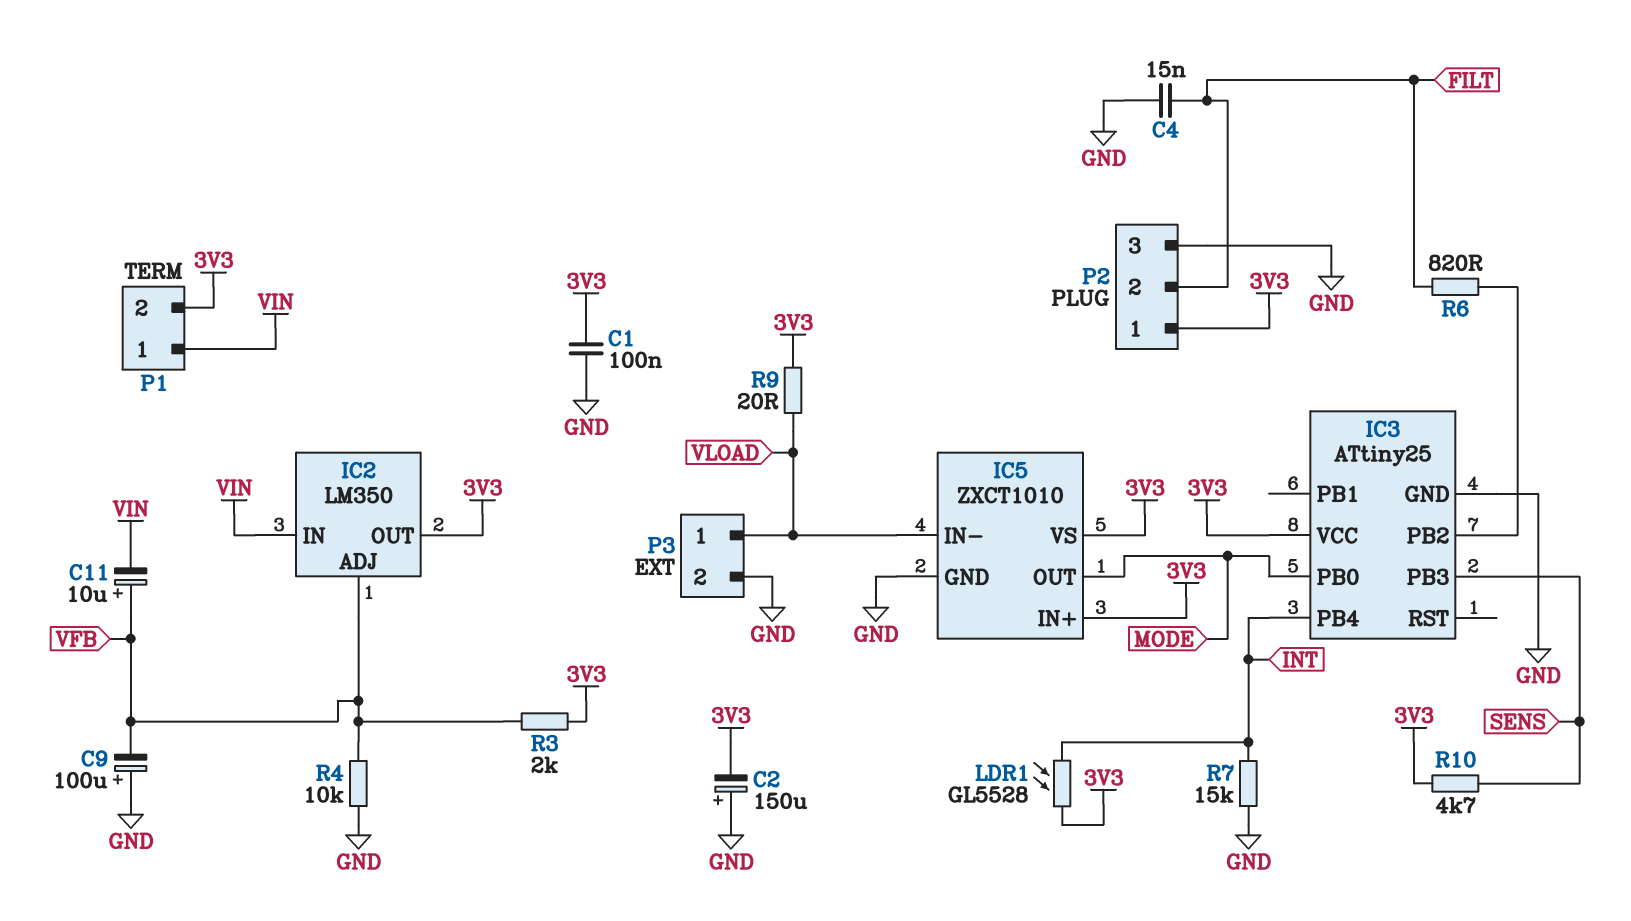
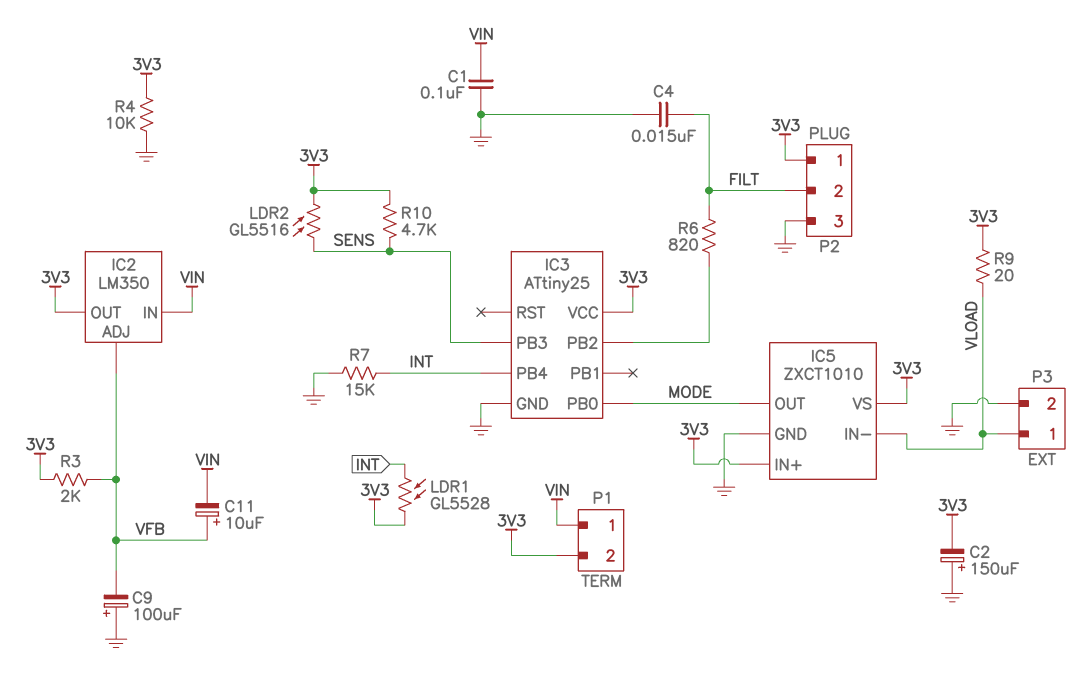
C1: 100nF (3V3, GND) -> 100nF (GND, VIN)
LDR2: none -> GL5516 (3V3, SENS)
R4: 10k (GND, VFB) -> 10k (3V3, GND)

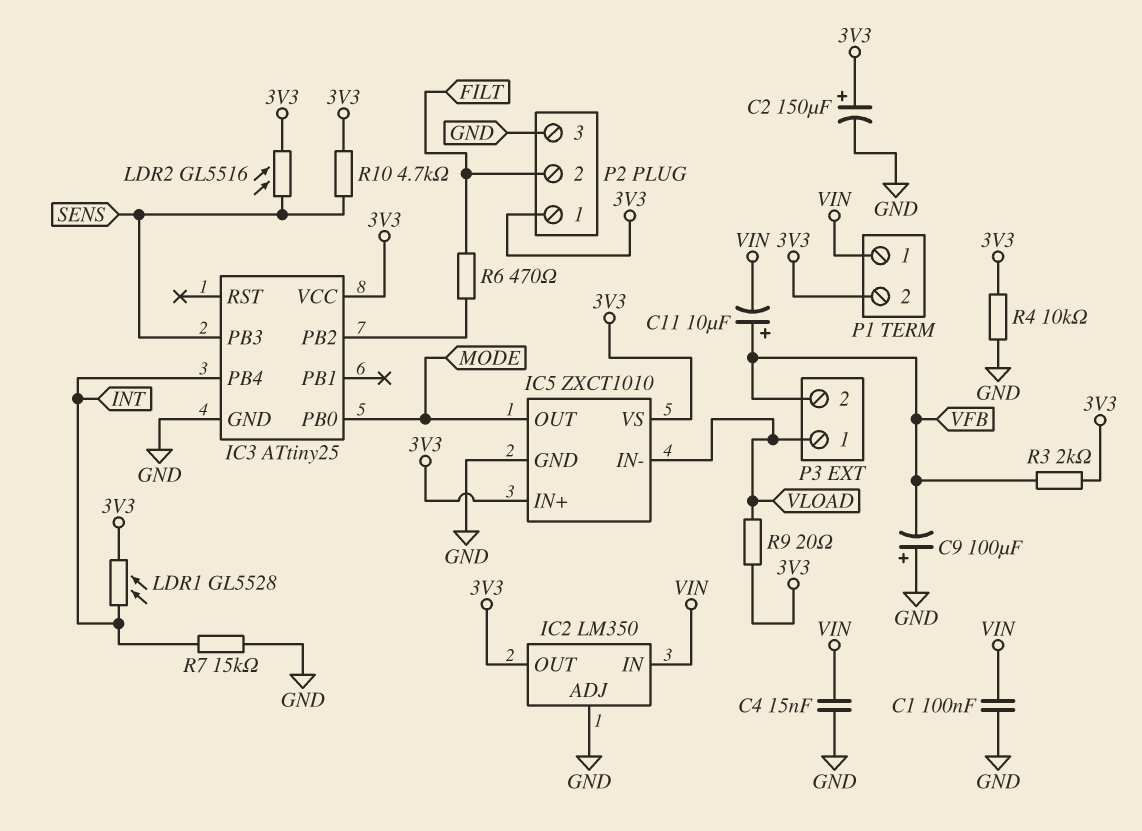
C2: 150uF (plus GND, minus 3V3) -> 150uF (plus 3V3, minus GND)
C4: 15nF (FILT, GND) -> 15nF (GND, VIN)
IC2 pin ADJ: VFB -> GND
P3 pin 2: GND -> VFB
R6: 820 (FILT, IC3/PB2) -> 470 (FILT, IC3/PB2)

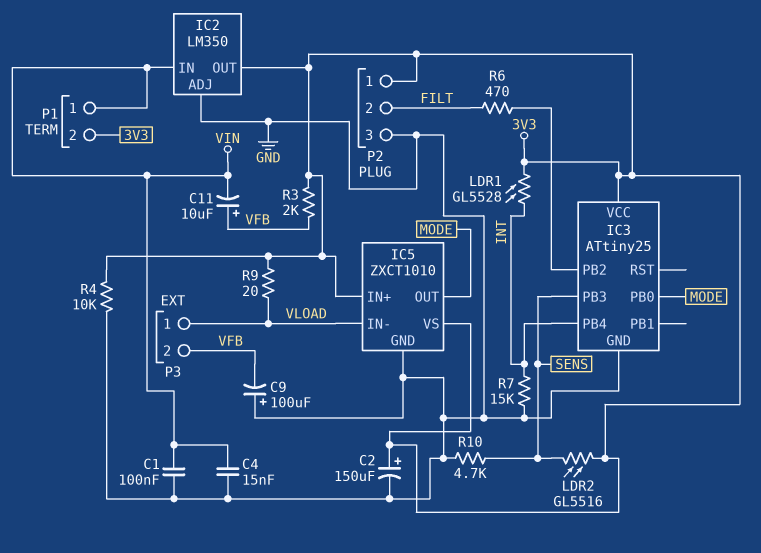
R10: 4.7k (3V3, SENS) -> 4.7k (GND, SENS)

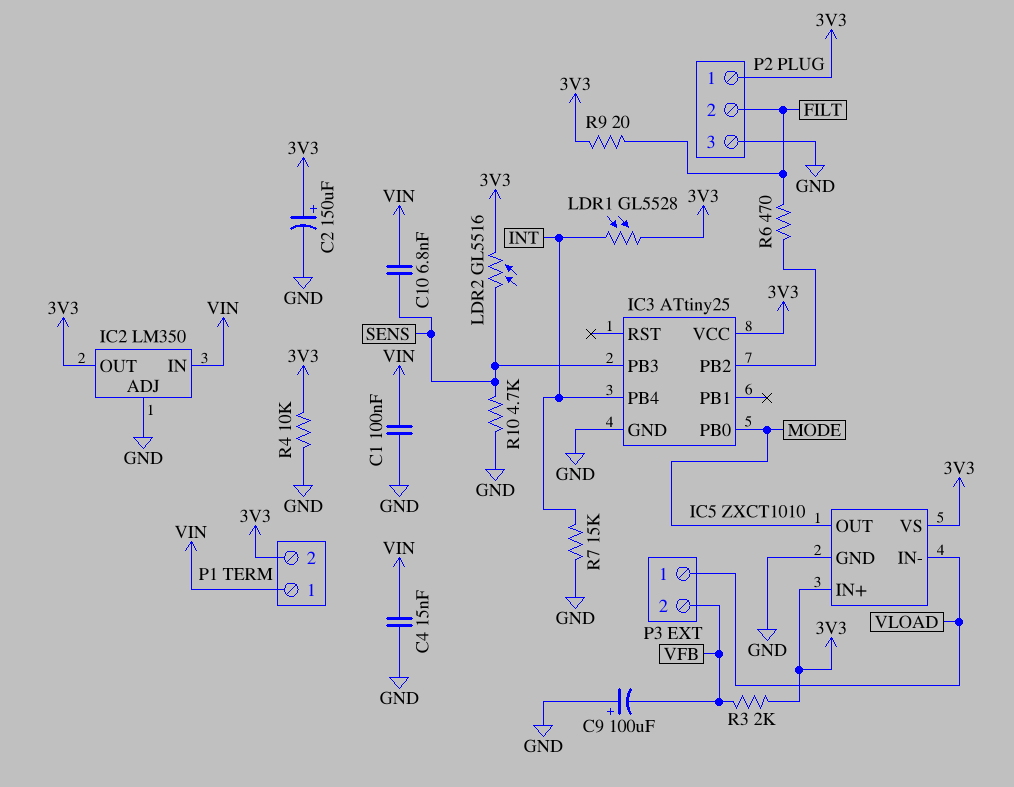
C10: none -> 6.8nF (SENS, VIN)
C11: 10uF (plus VFB, minus VIN) -> none
R9: 20 (3V3, VLOAD) -> 20 (3V3, FILT)

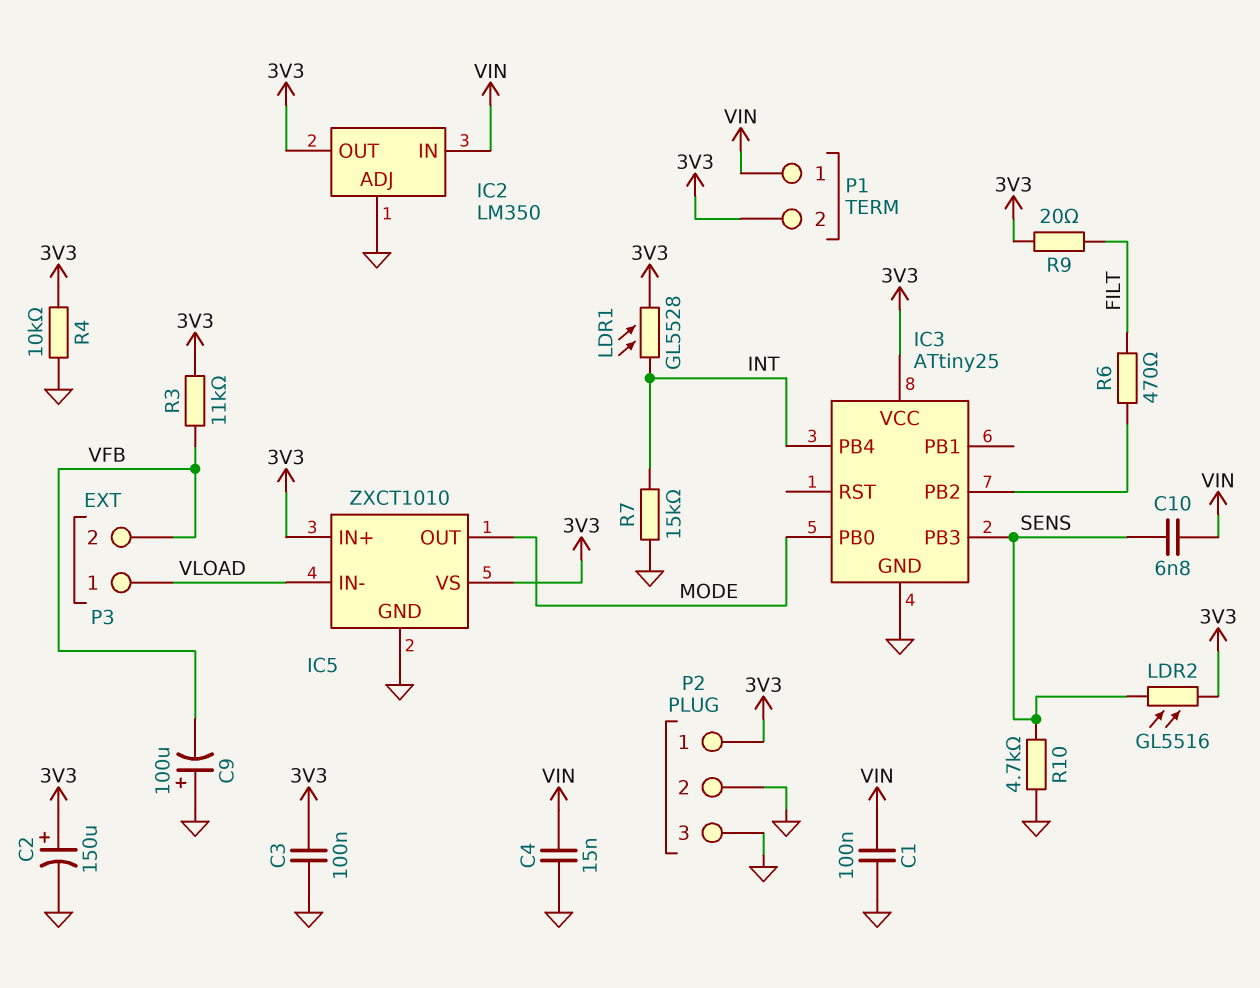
C3: none -> 100nF (3V3, GND)
P2 pin 2: FILT -> GND
R3: 2k (3V3, VFB) -> 11k (3V3, VFB)

